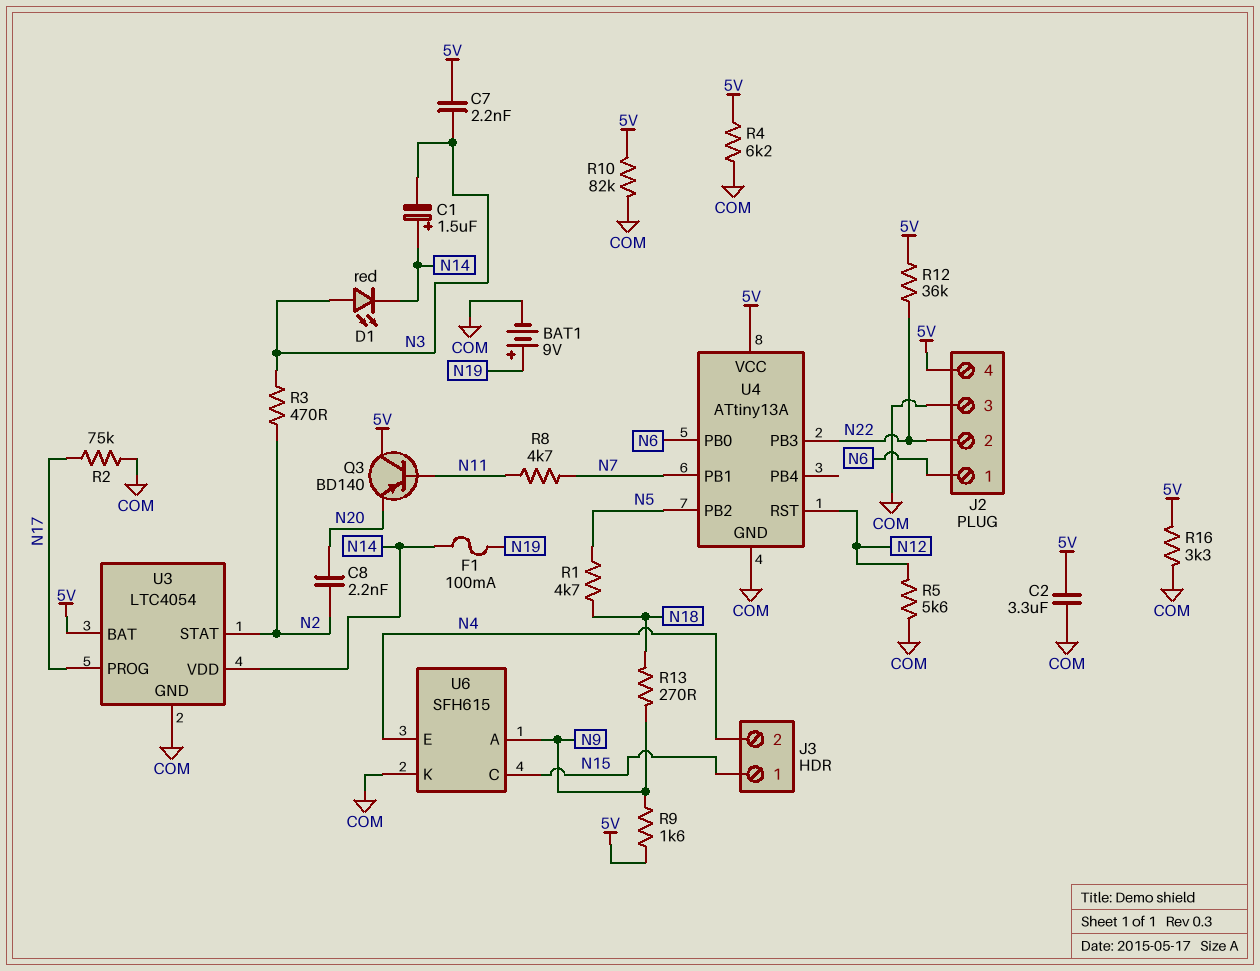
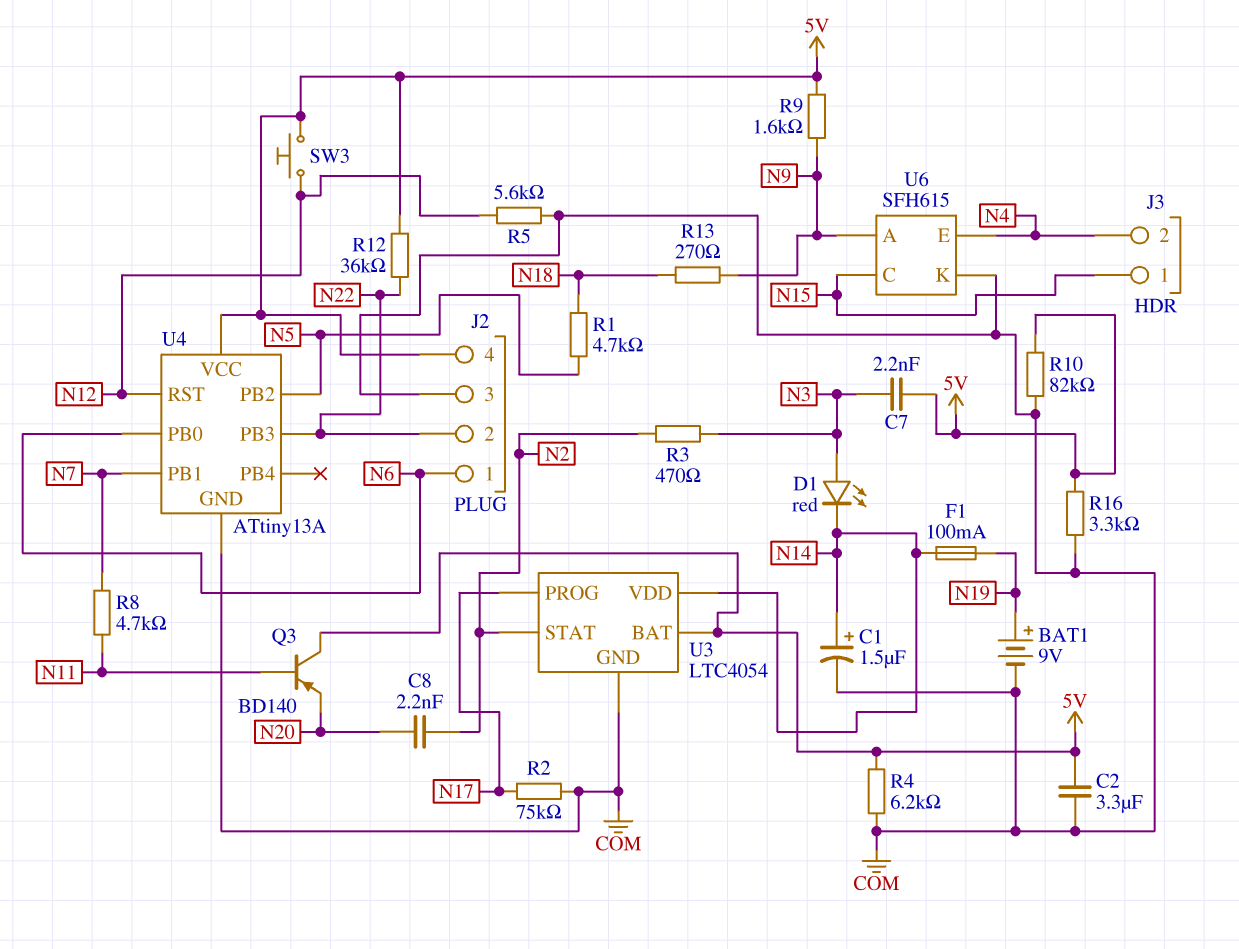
C1: 1.5uF (plus N14, minus N3) -> 1.5uF (plus N14, minus COM)
SW3: none -> button (5V, N12)

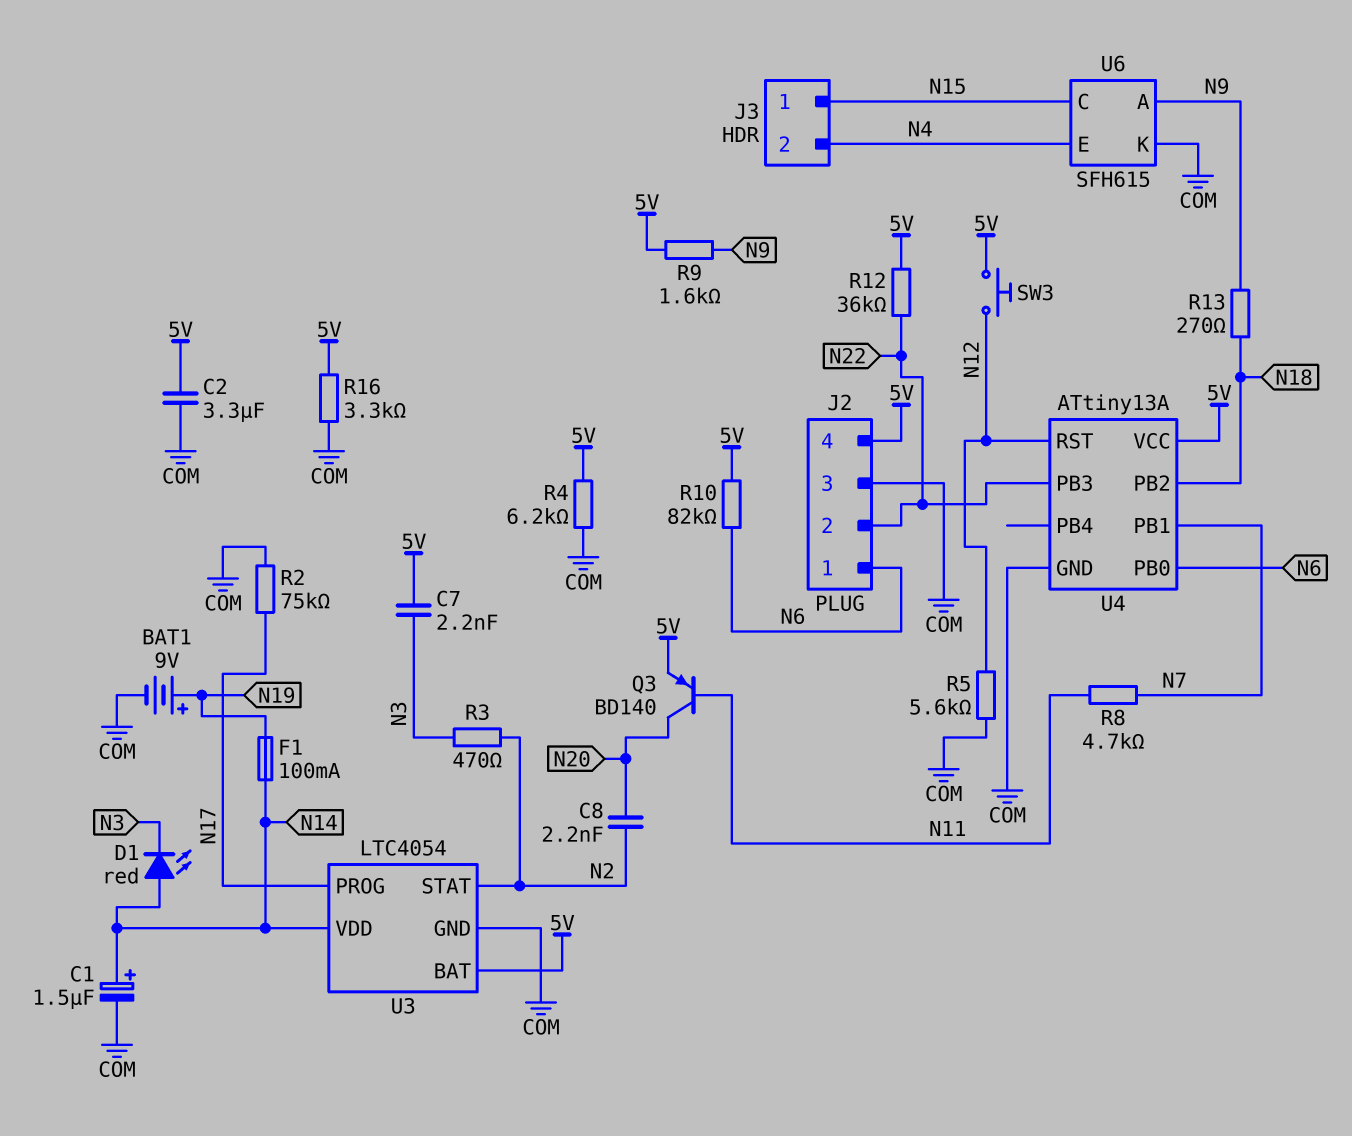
D1: LED red (A N3, K N14) -> LED red (A N14, K N3)
Q3: PNP BD140 (B N11, C 5V, E N20) -> PNP BD140 (B N11, C N20, E 5V)
R1: 4.7k (N5, N18) -> none
R10: 82k (5V, COM) -> 82k (5V, N6)
U4 pin PB2: N5 -> N18

